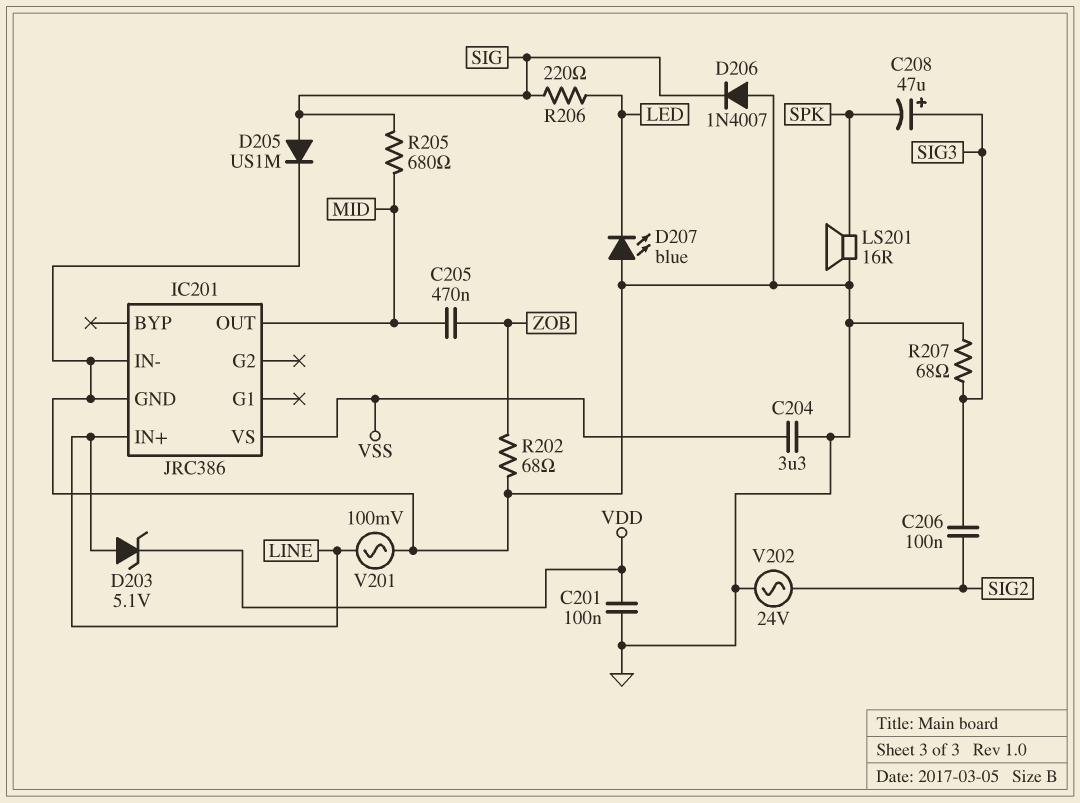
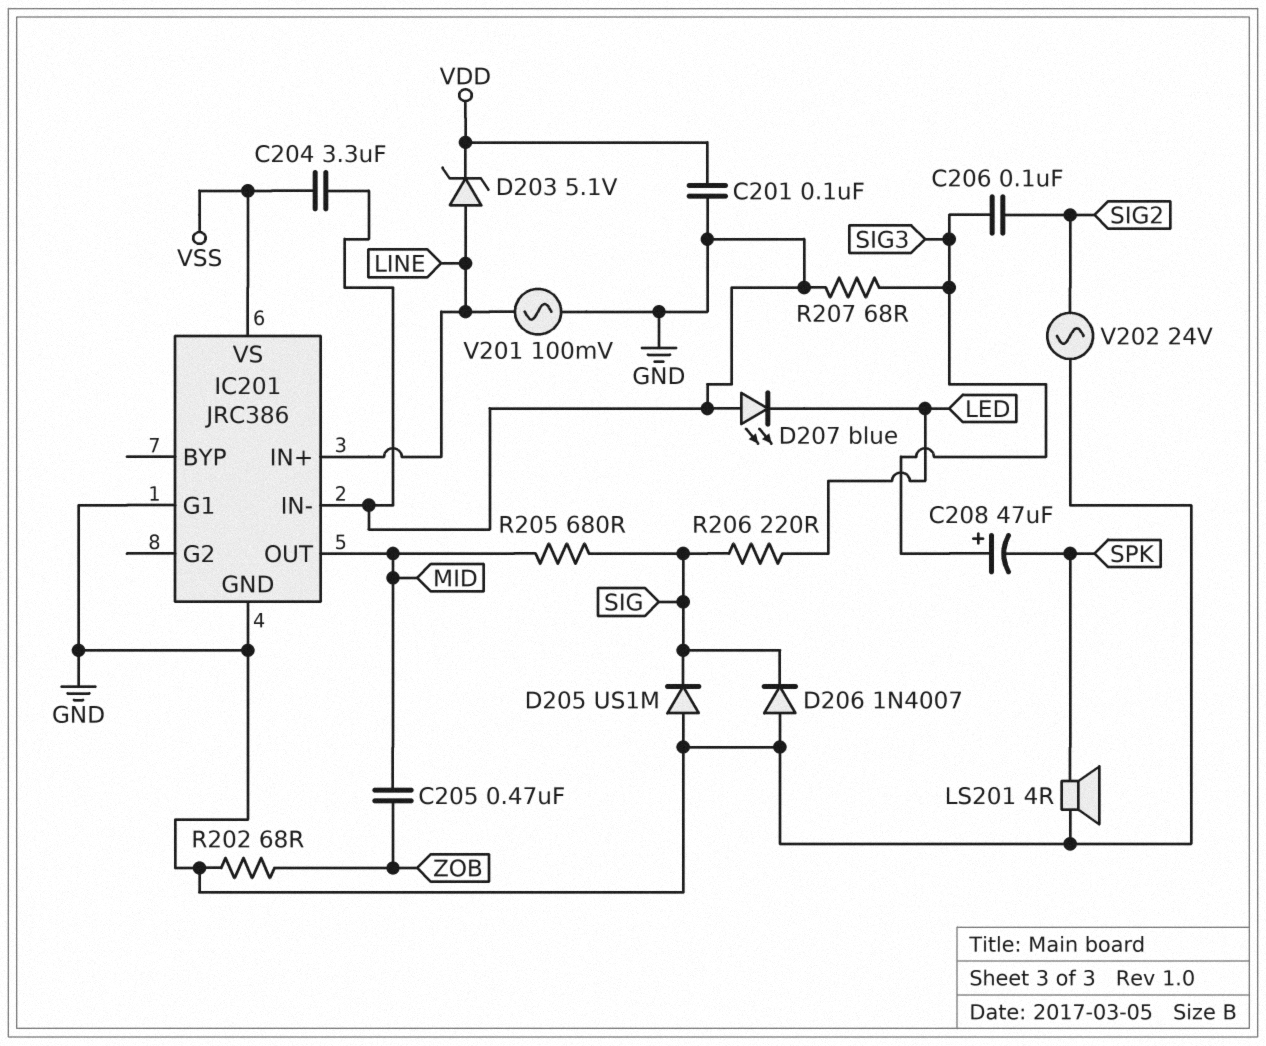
D205: diode US1M (A SIG, K GND) -> diode US1M (A GND, K SIG)
IC201 pin G1: none -> GND
LS201: speaker 16R (GND, SPK) -> speaker 4R (GND, SPK)

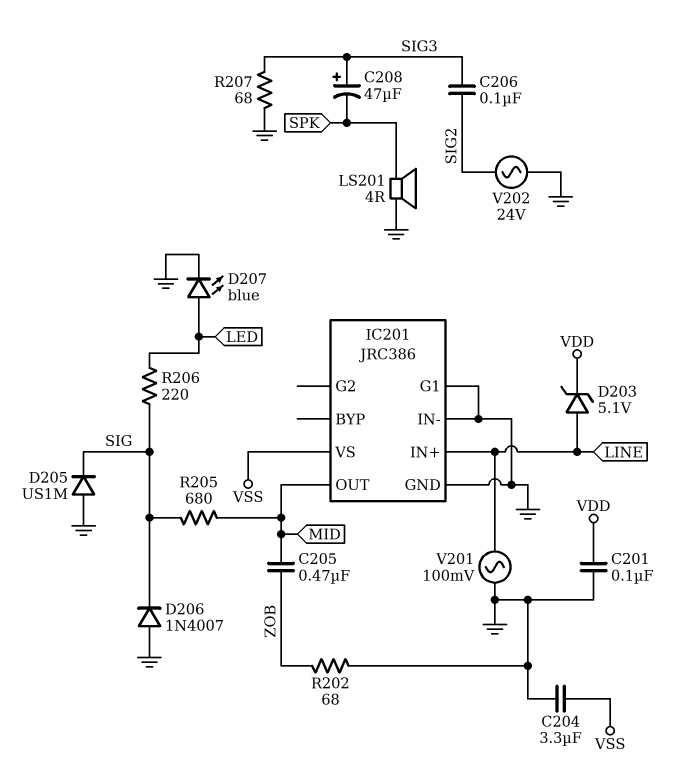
D207: LED blue (A GND, K LED) -> LED blue (A LED, K GND)

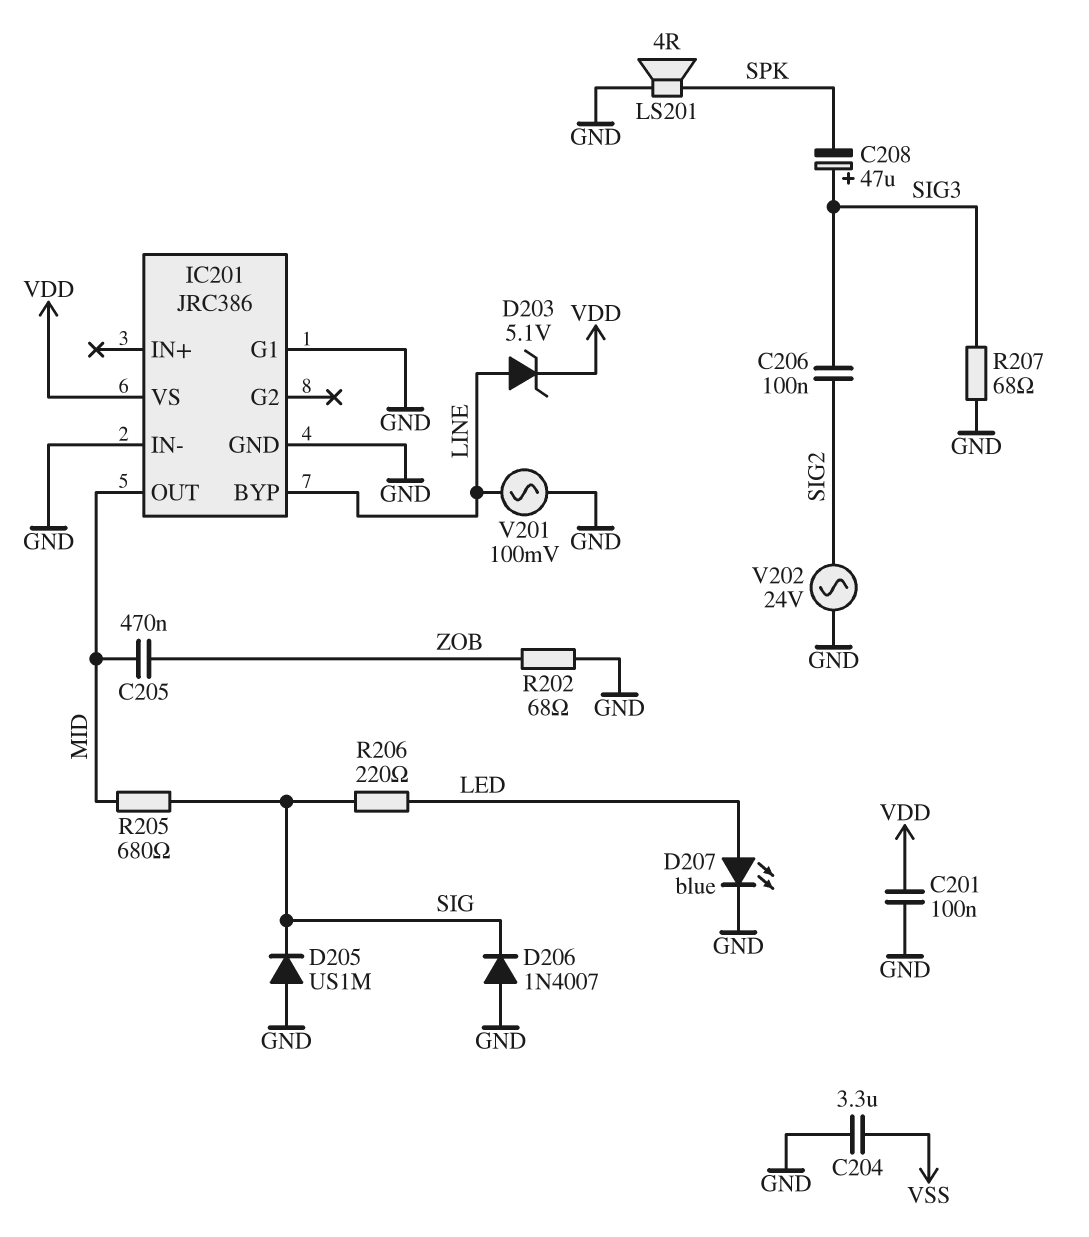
IC201 pin BYP: none -> LINE
IC201 pin IN+: LINE -> none
IC201 pin VS: VSS -> VDD

